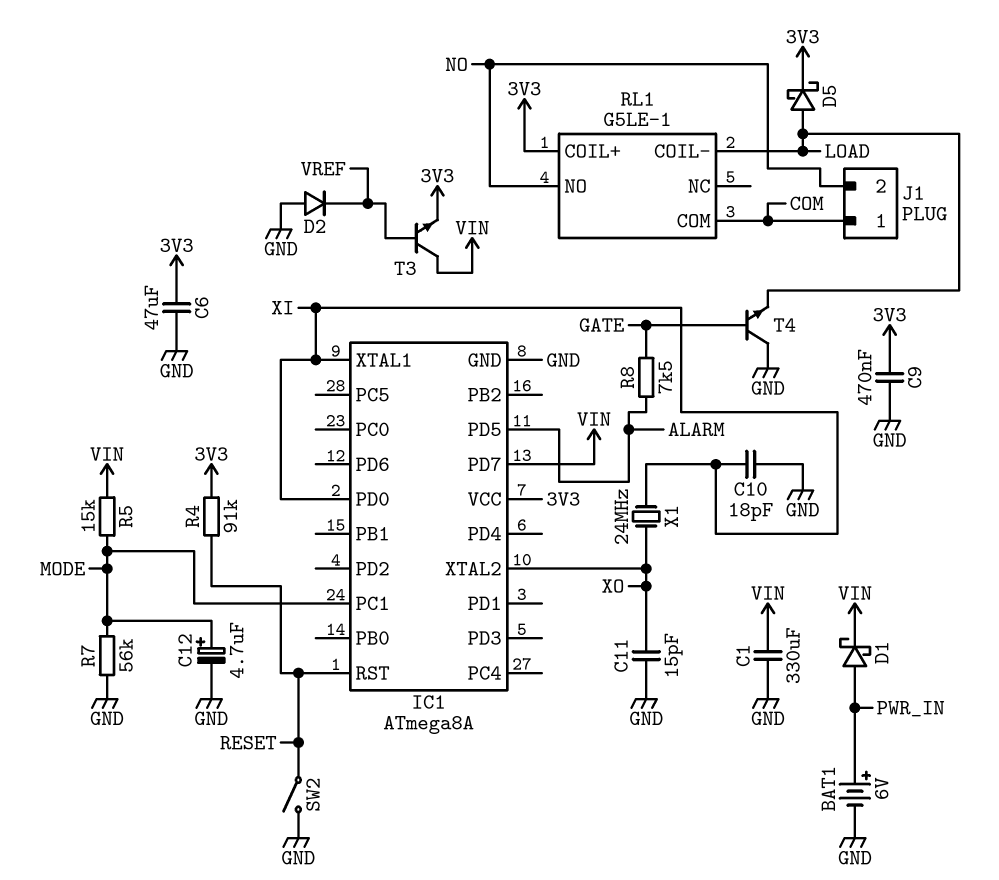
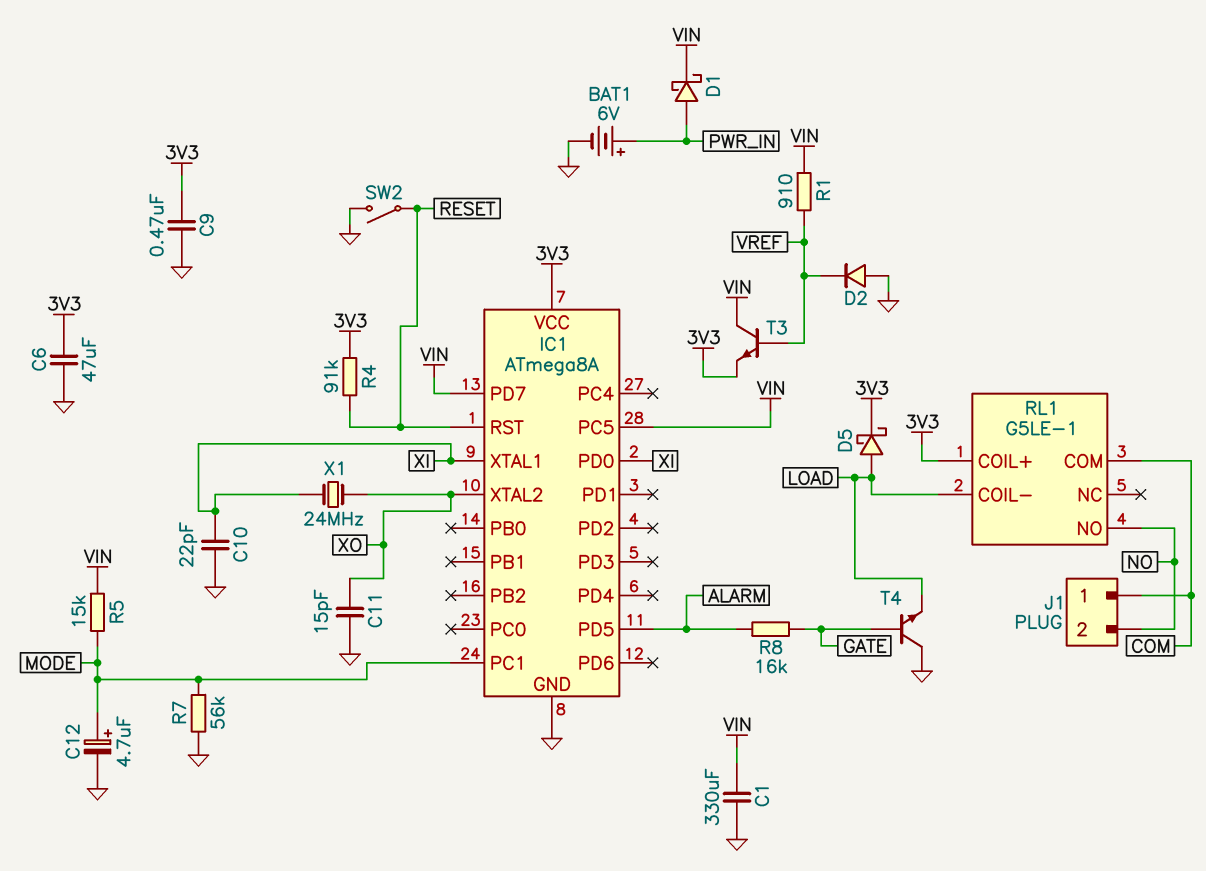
C10: 18pF (GND, XI) -> 22pF (GND, XI)
IC1 pin PC5: none -> VIN
R1: none -> 910 (VIN, VREF)
R8: 7.5k (ALARM, GATE) -> 16k (ALARM, GATE)

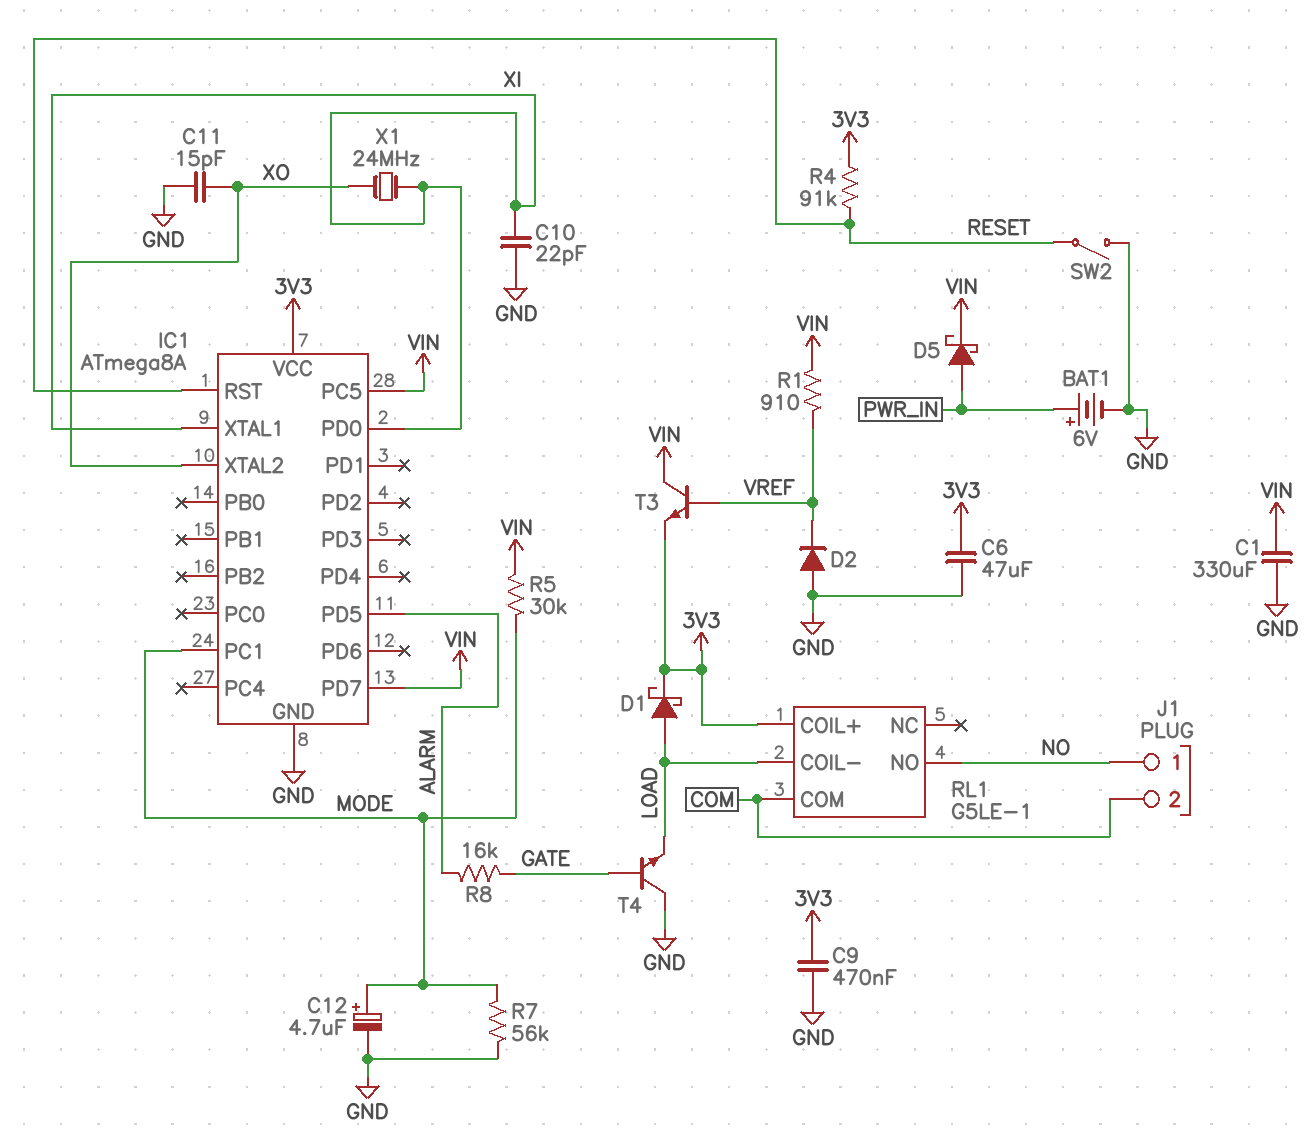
D1: schottky (A PWR_IN, K VIN) -> schottky (A LOAD, K 3V3)
D5: schottky (A LOAD, K 3V3) -> schottky (A PWR_IN, K VIN)
J1 pin 1: COM -> NO
J1 pin 2: NO -> COM
R5: 15k (MODE, VIN) -> 30k (MODE, VIN)

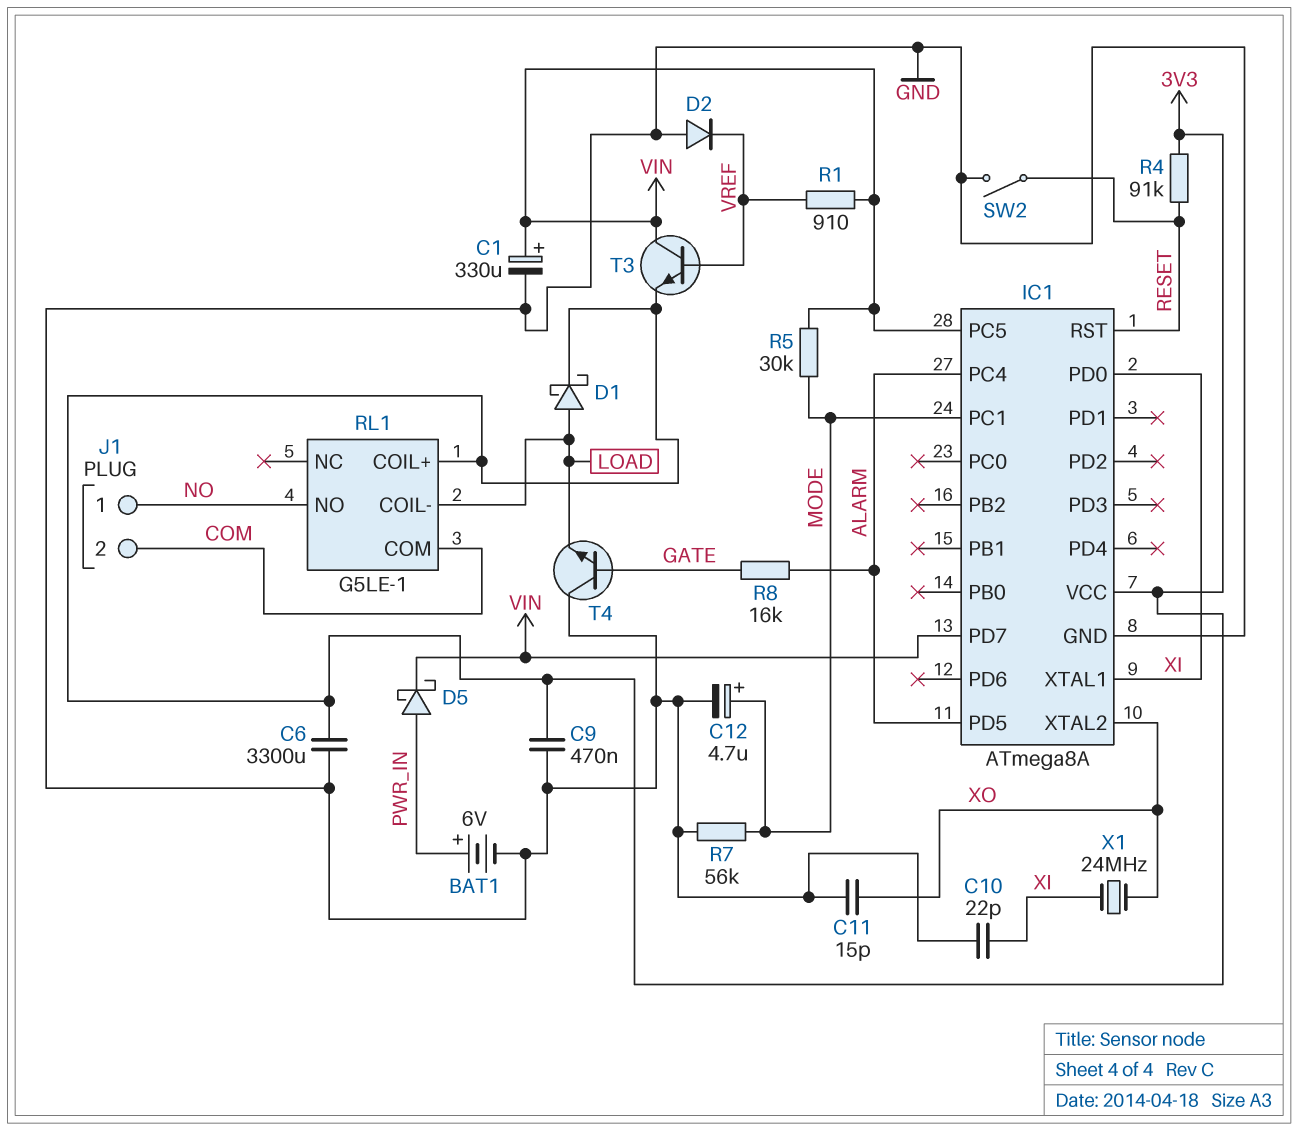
C1: 330uF (GND, VIN) -> 330uF (plus VIN, minus GND)
C6: 47uF (3V3, GND) -> 3300uF (3V3, GND)
IC1 pin PC4: none -> ALARM

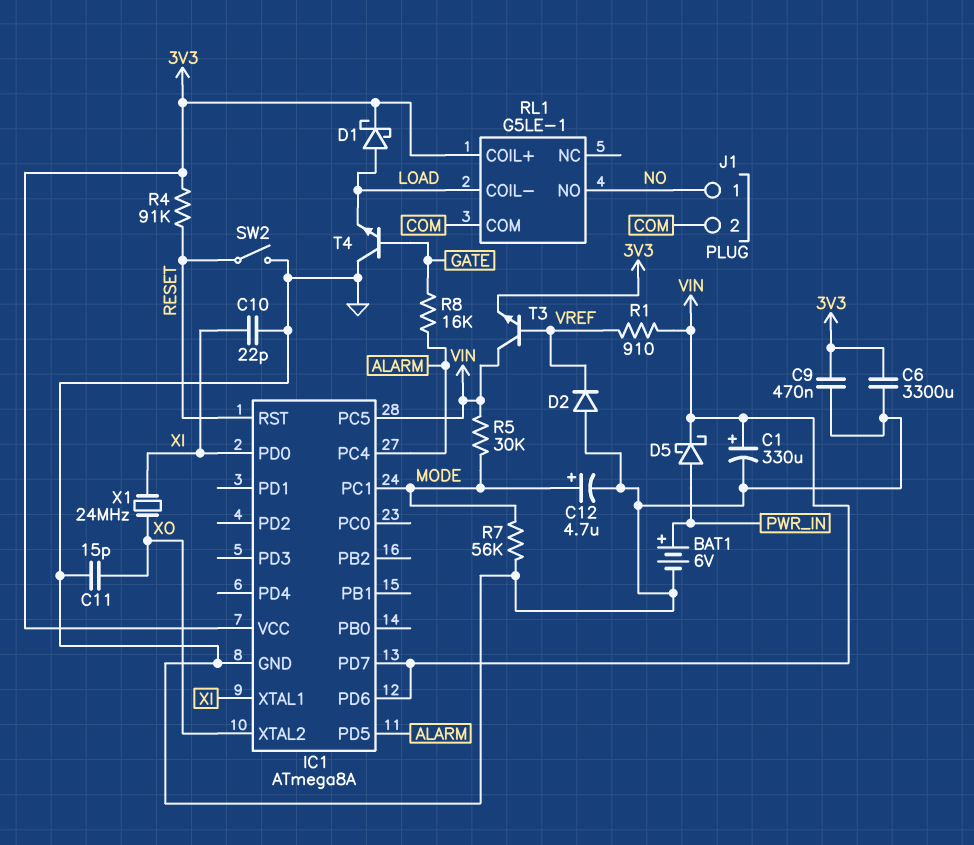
IC1 pin PD6: none -> VIN

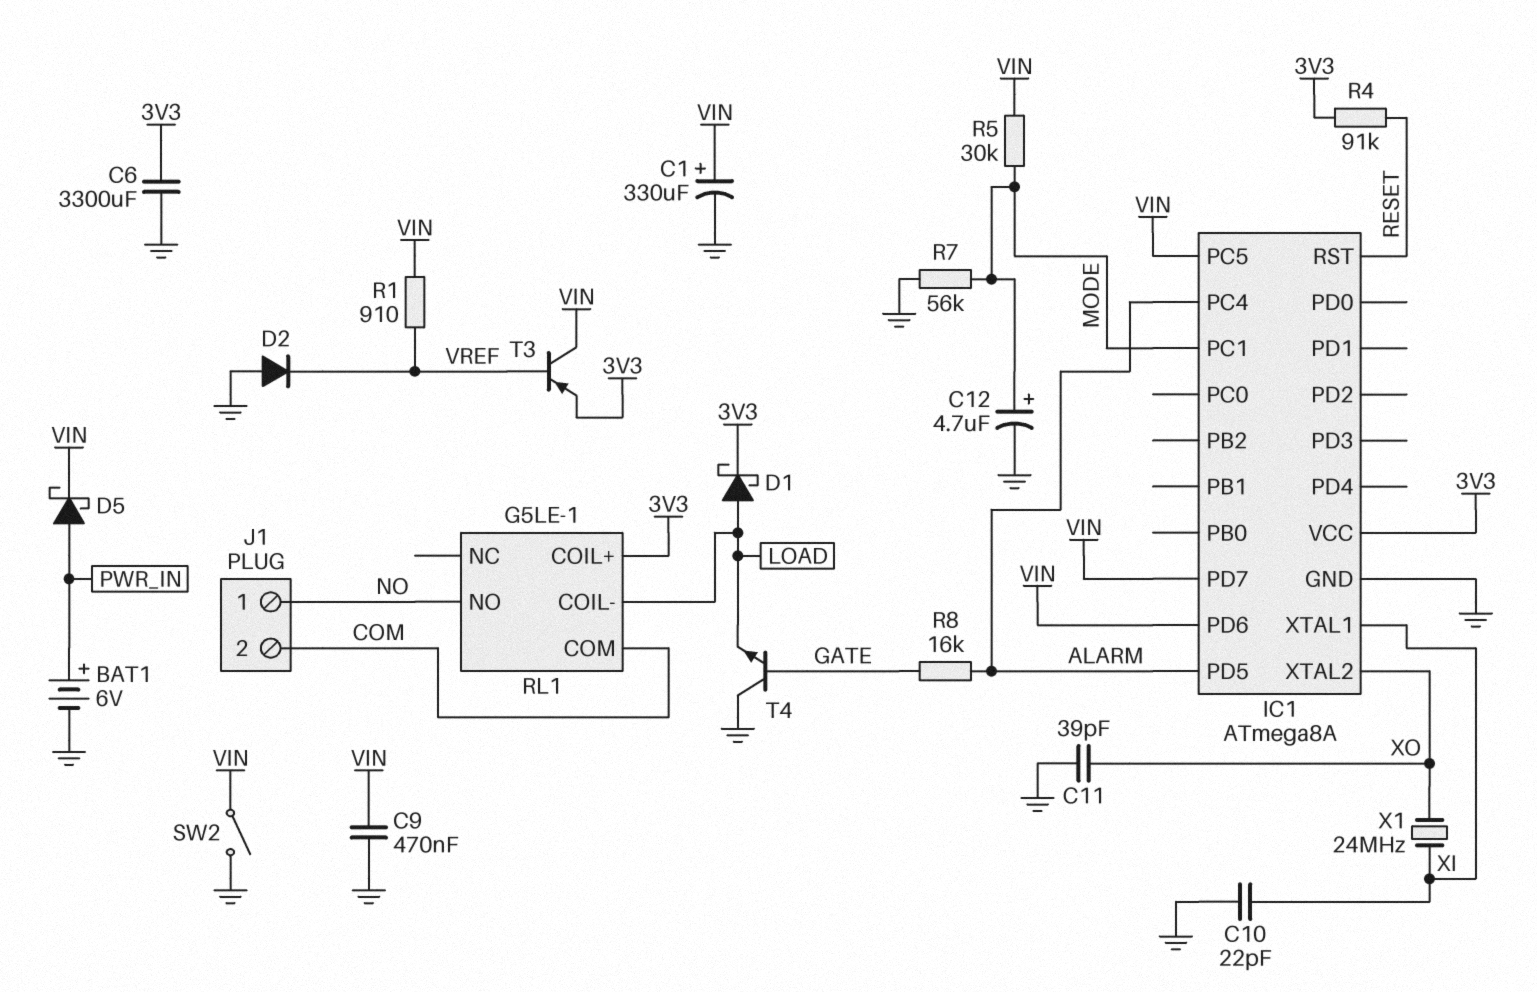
C9: 470nF (3V3, GND) -> 470nF (GND, VIN)
C11: 15pF (GND, XO) -> 39pF (GND, XO)
IC1 pin PD0: XI -> none
SW2: switch (GND, RESET) -> switch (GND, VIN)
T3: NPN (B VREF, C VIN, E 3V3) -> PNP (B VREF, C VIN, E 3V3)

